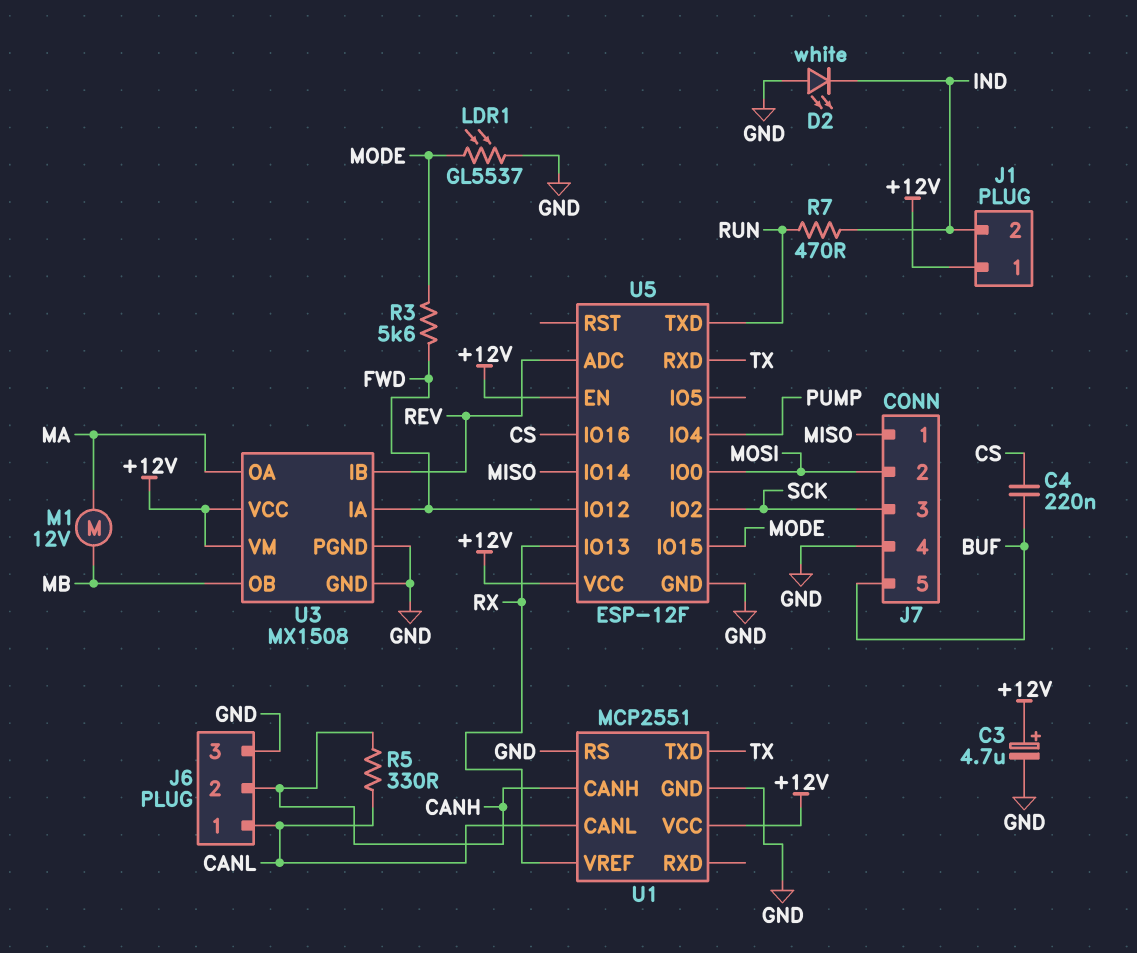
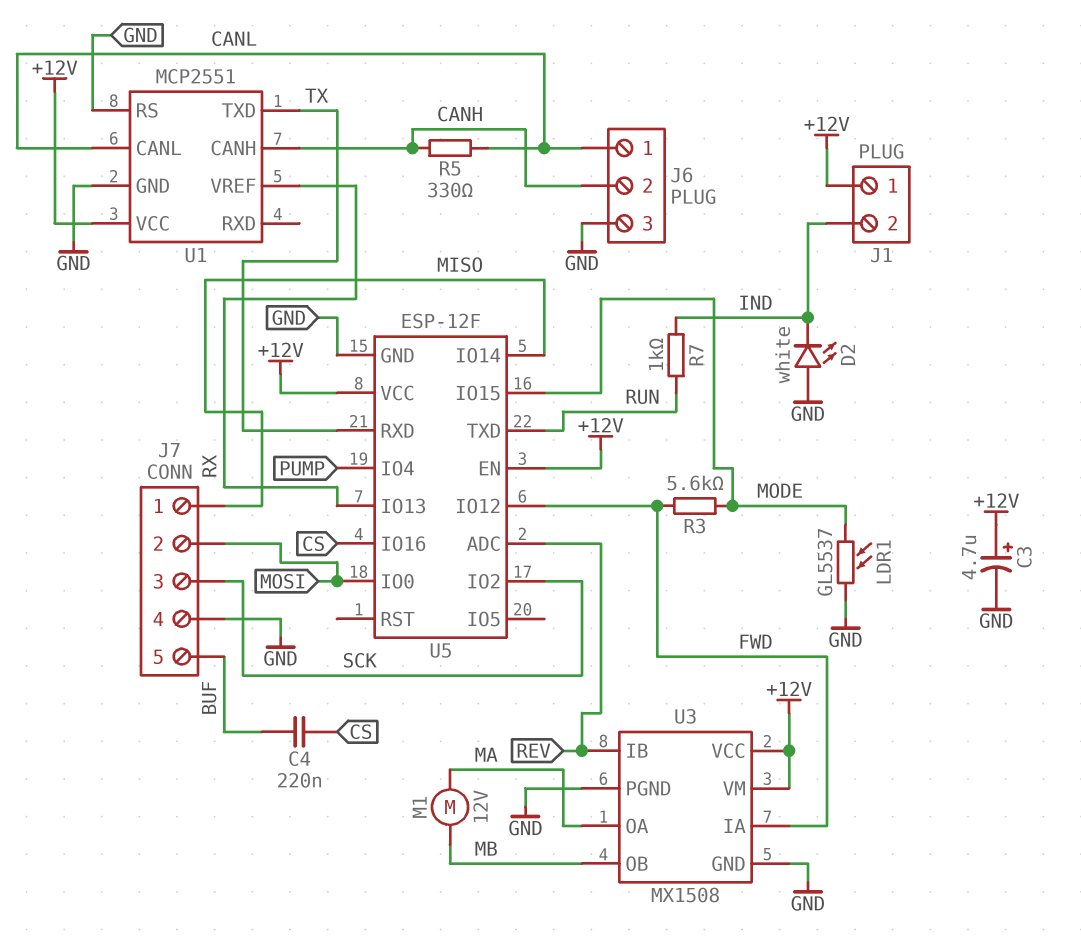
R7: 470 (IND, RUN) -> 1k (IND, RUN)

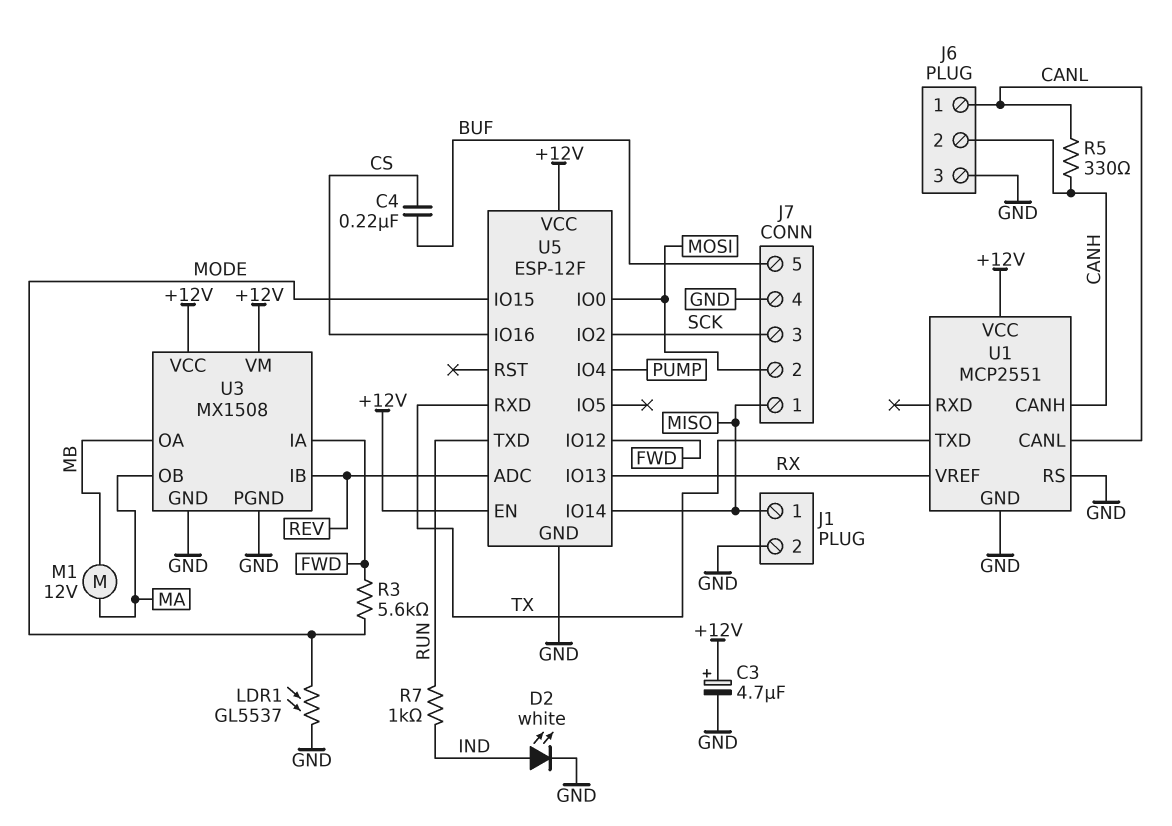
D2: LED white (A GND, K IND) -> LED white (A IND, K GND)
J1 pin 1: +12V -> MISO
J1 pin 2: IND -> GND
U3 pin OA: MA -> MB
U3 pin OB: MB -> MA

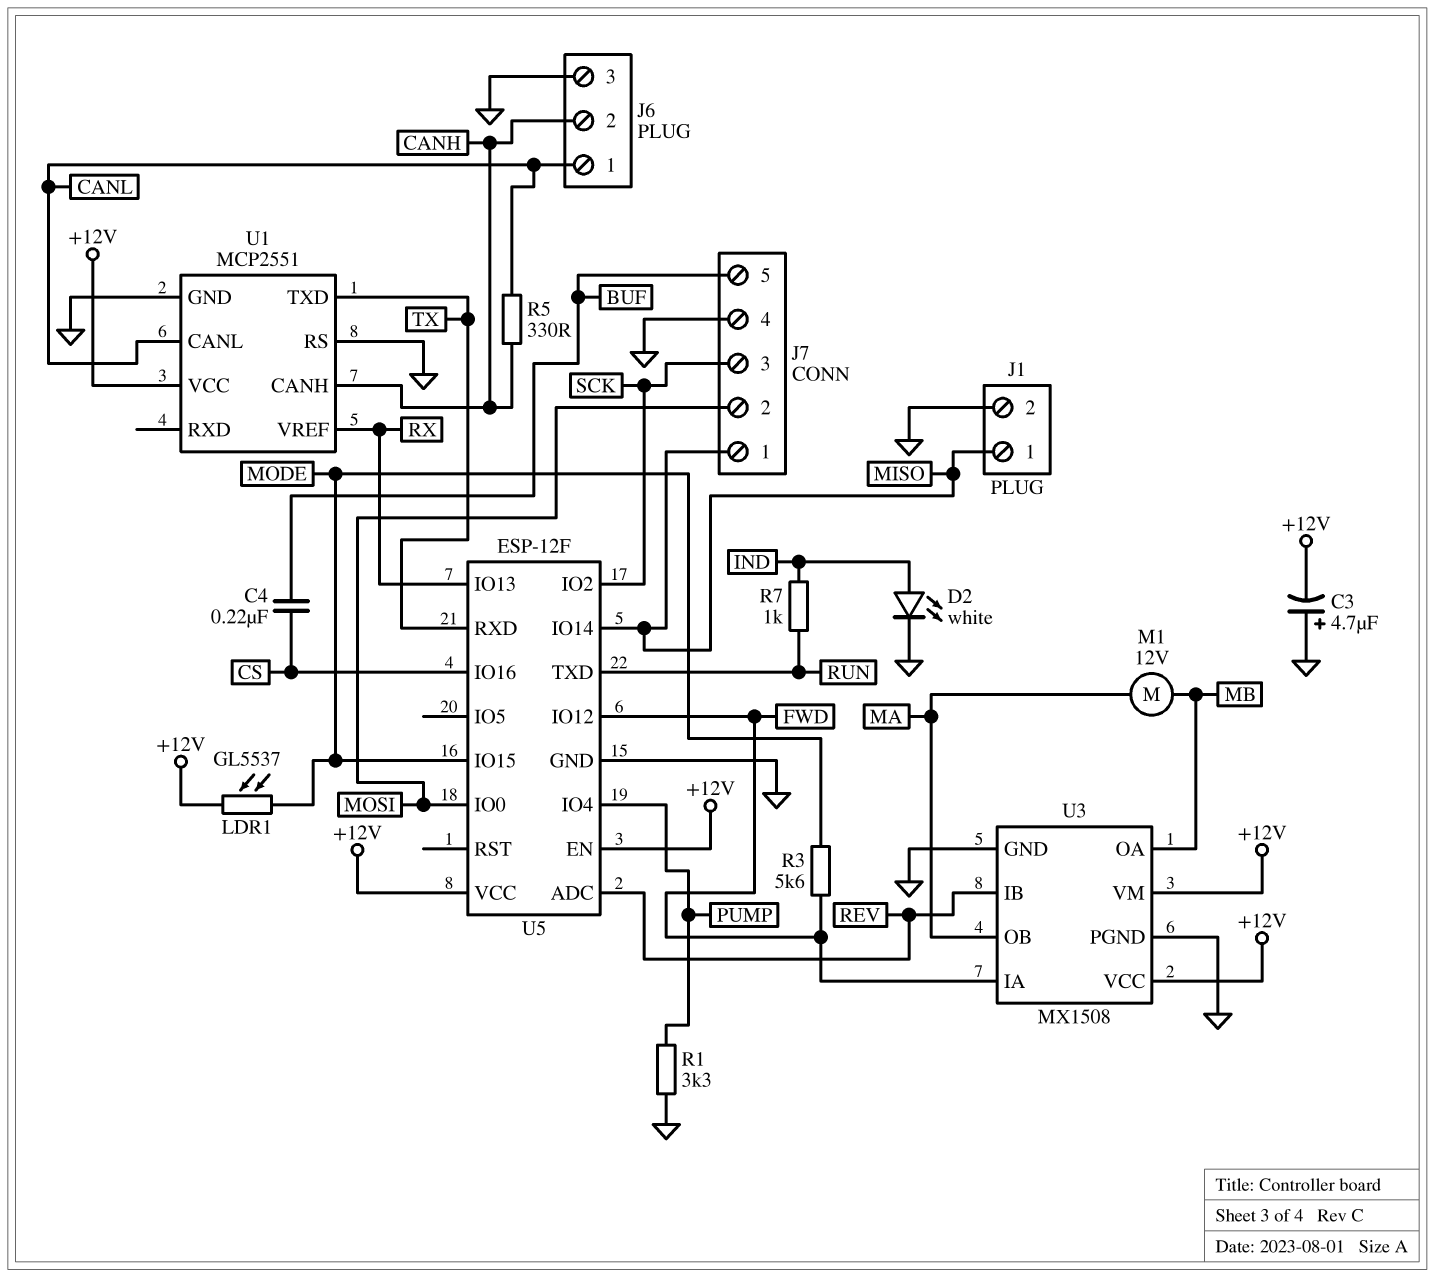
C3: 4.7uF (plus +12V, minus GND) -> 4.7uF (plus GND, minus +12V)
LDR1: GL5537 (GND, MODE) -> GL5537 (+12V, MODE)
R1: none -> 3.3k (GND, PUMP)

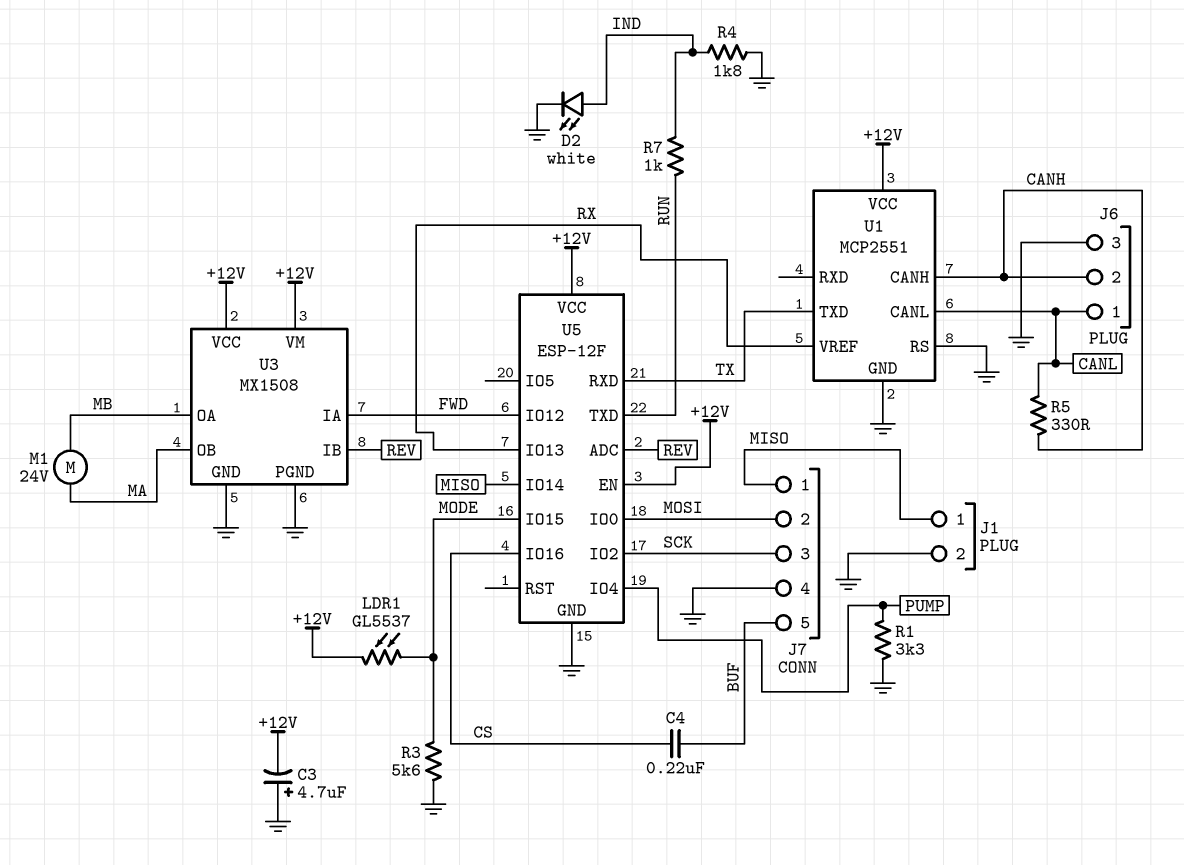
M1: motor 12V (MA, MB) -> motor 24V (MA, MB)
R3: 5.6k (FWD, MODE) -> 5.6k (GND, MODE)
R4: none -> 1.8k (GND, IND)

